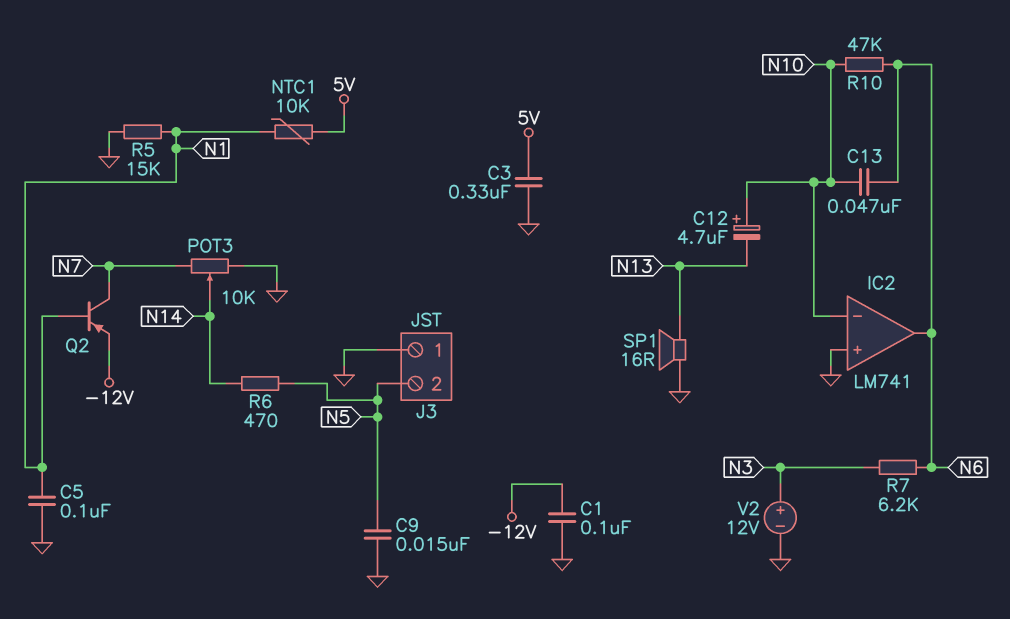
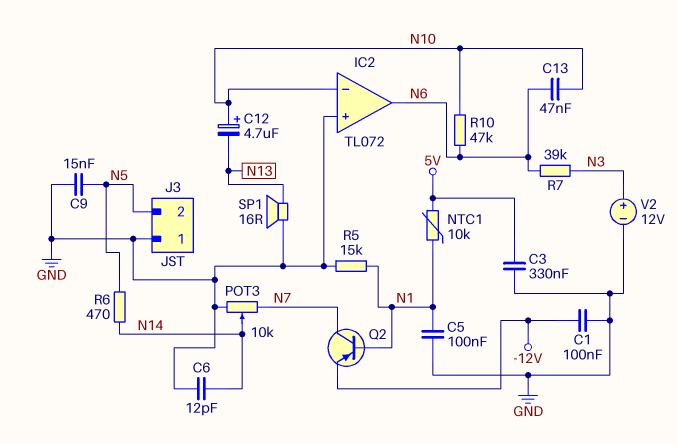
C6: none -> 12pF (GND, N14)
IC2: LM741 -> TL072
R7: 6.2k (N3, N6) -> 39k (N3, N6)

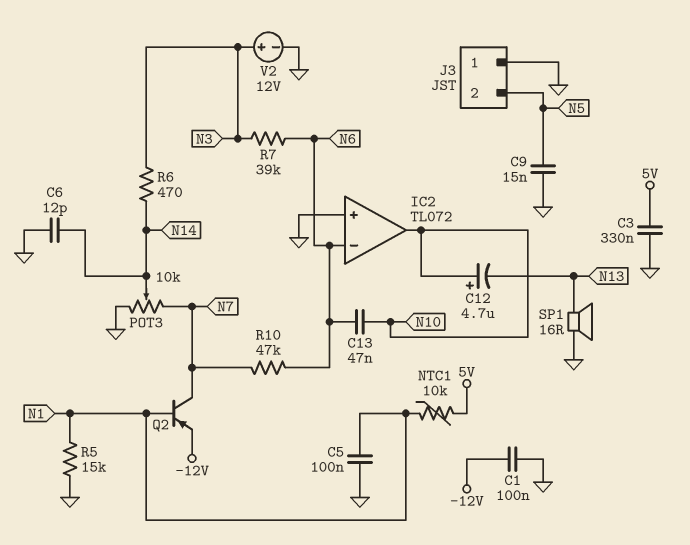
IC2 pin in-: N10 -> N6
IC2 pin out: N6 -> N10
R6: 470 (N5, N14) -> 470 (N3, N14)
R10: 47k (N6, N10) -> 47k (N6, N7)

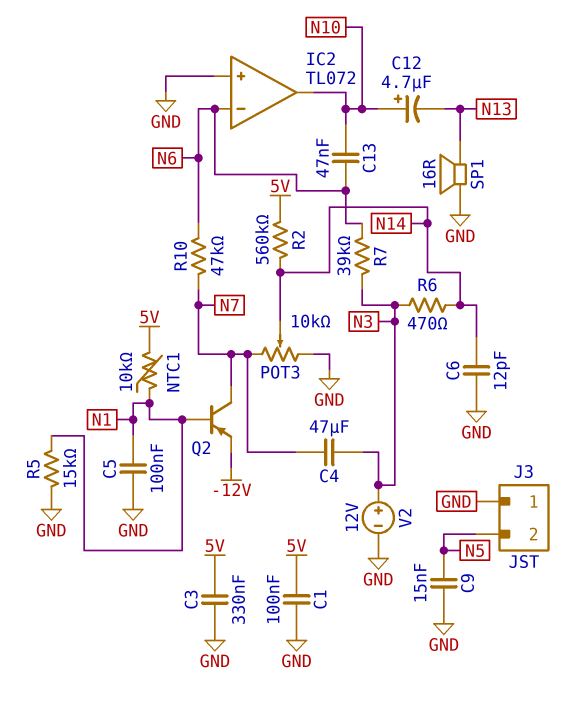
C1: 100nF (-12V, GND) -> 100nF (5V, GND)
C4: none -> 47uF (N3, N7)
R2: none -> 560k (5V, N14)

